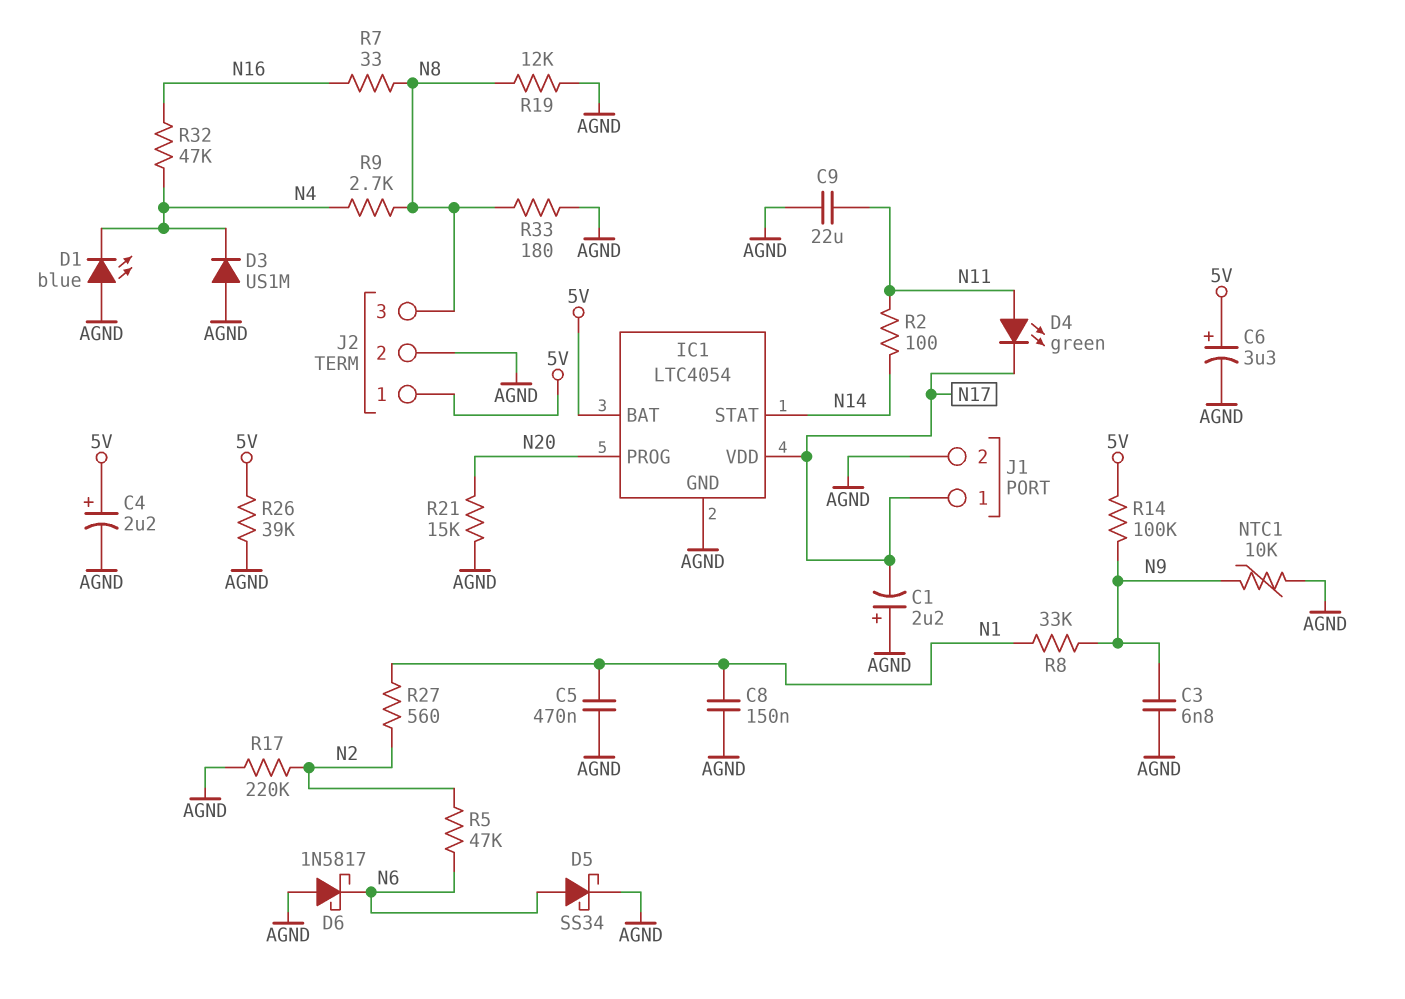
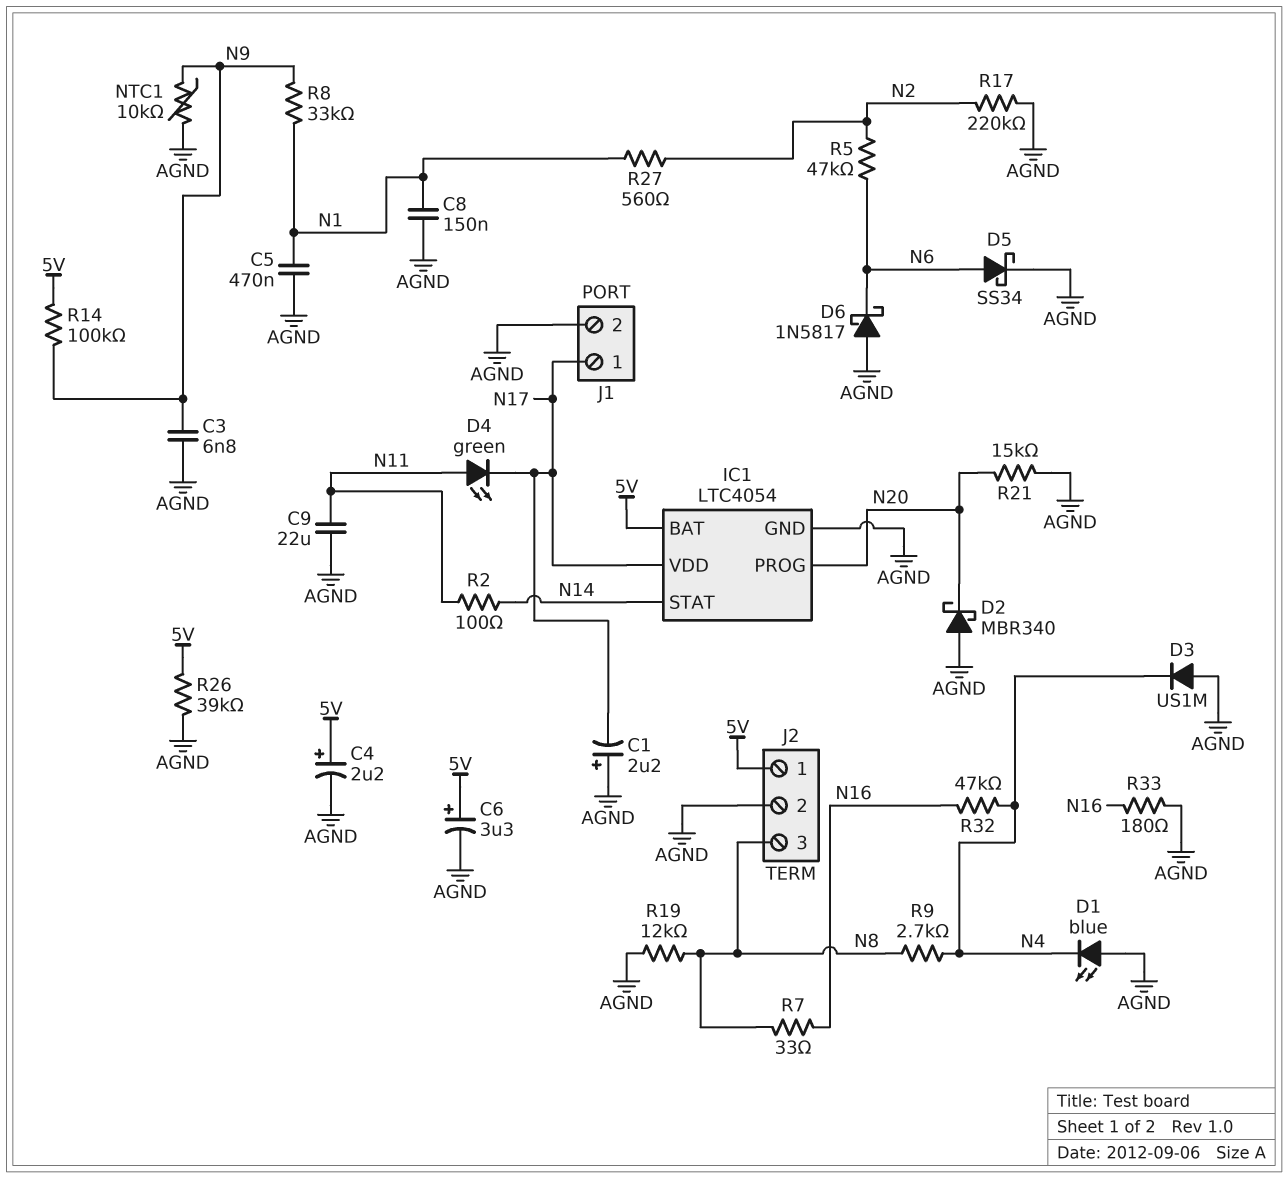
D2: none -> schottky MBR340 (A AGND, K N20)
R33: 180 (AGND, N8) -> 180 (AGND, N16)

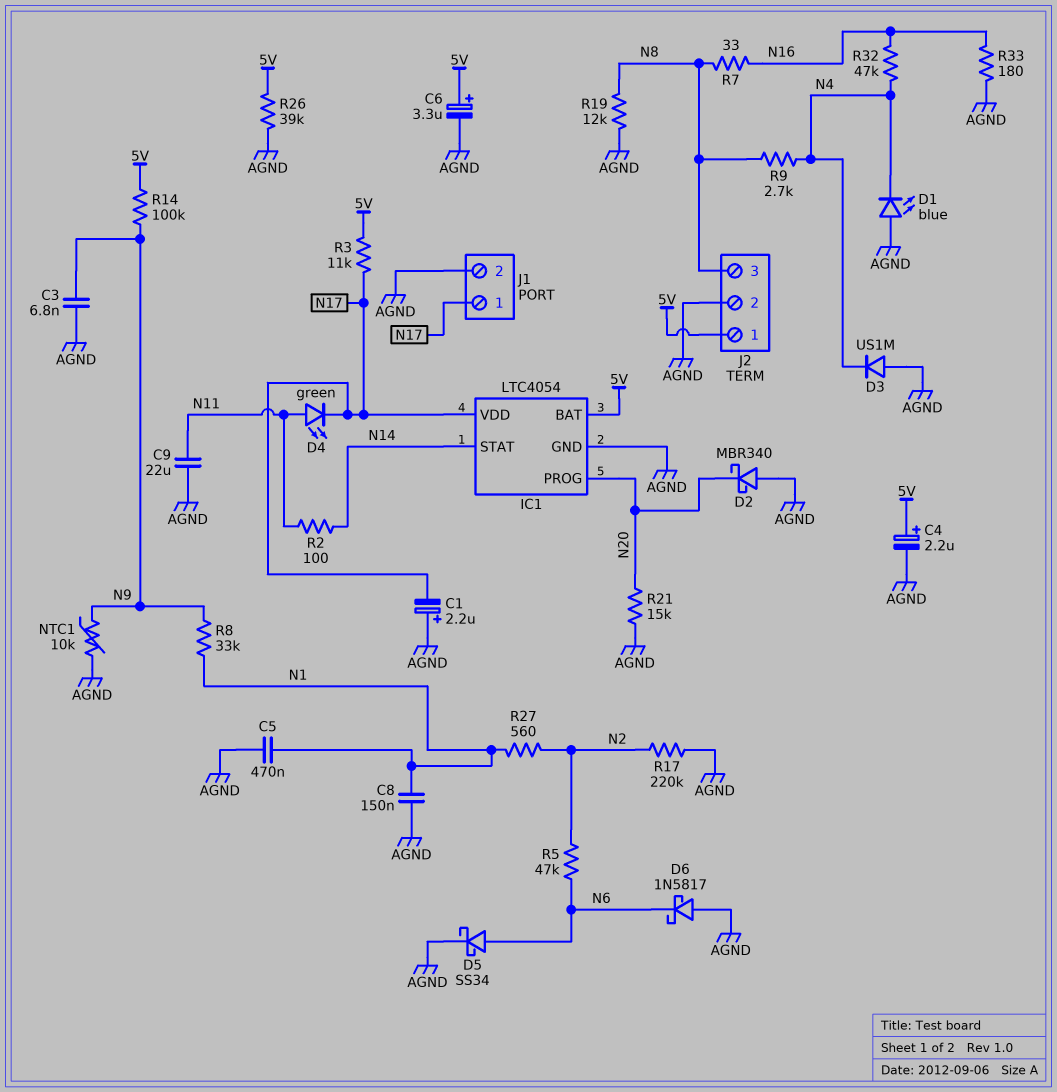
R3: none -> 11k (5V, N17)

